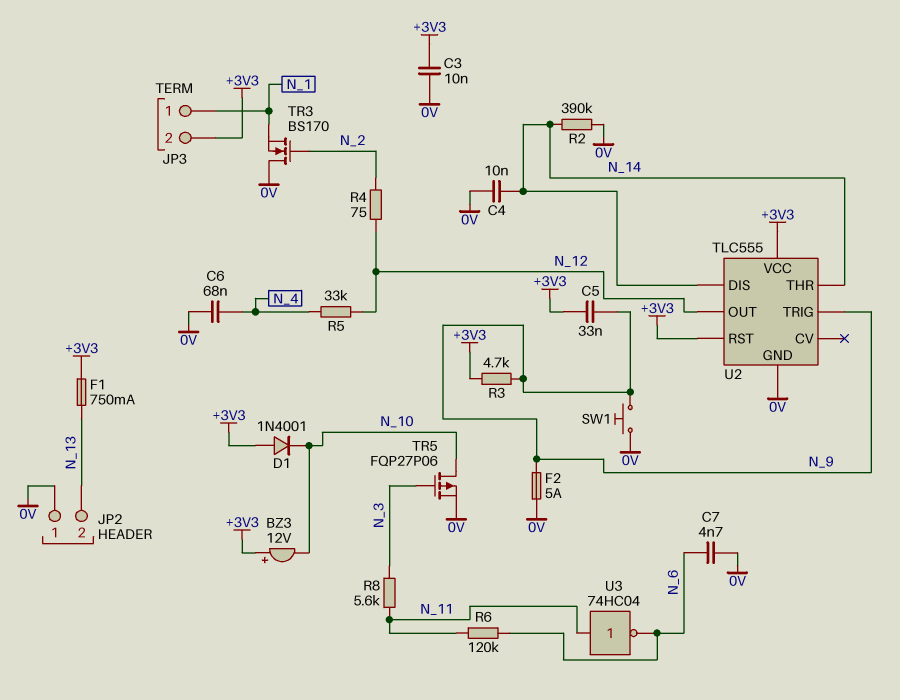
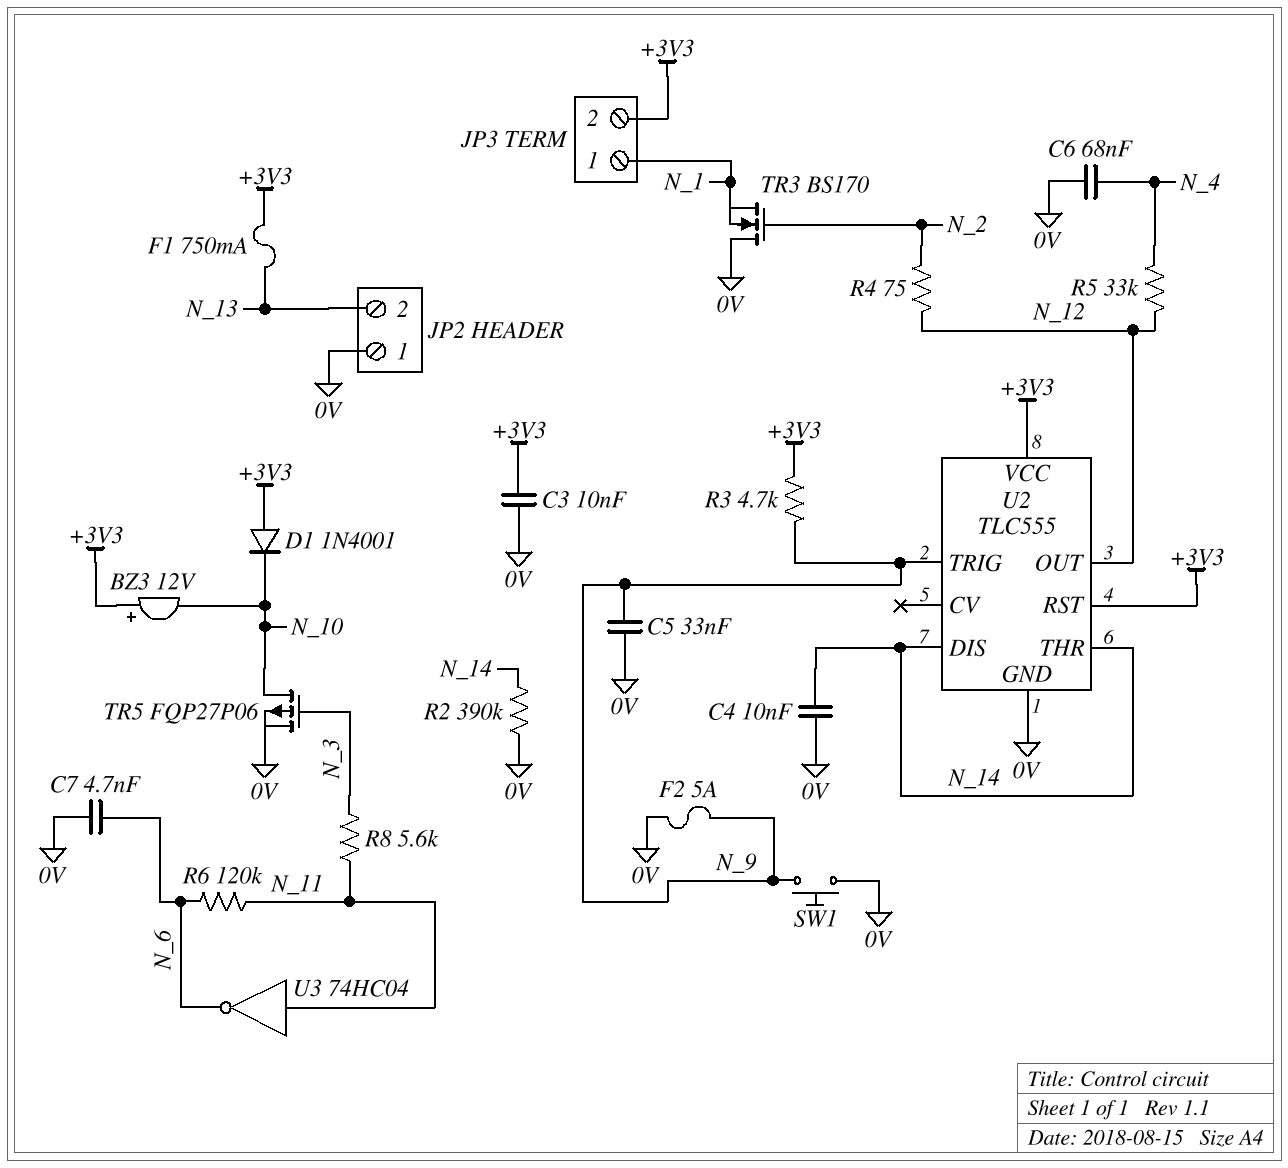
C5: 33nF (+3V3, N_9) -> 33nF (0V, N_9)

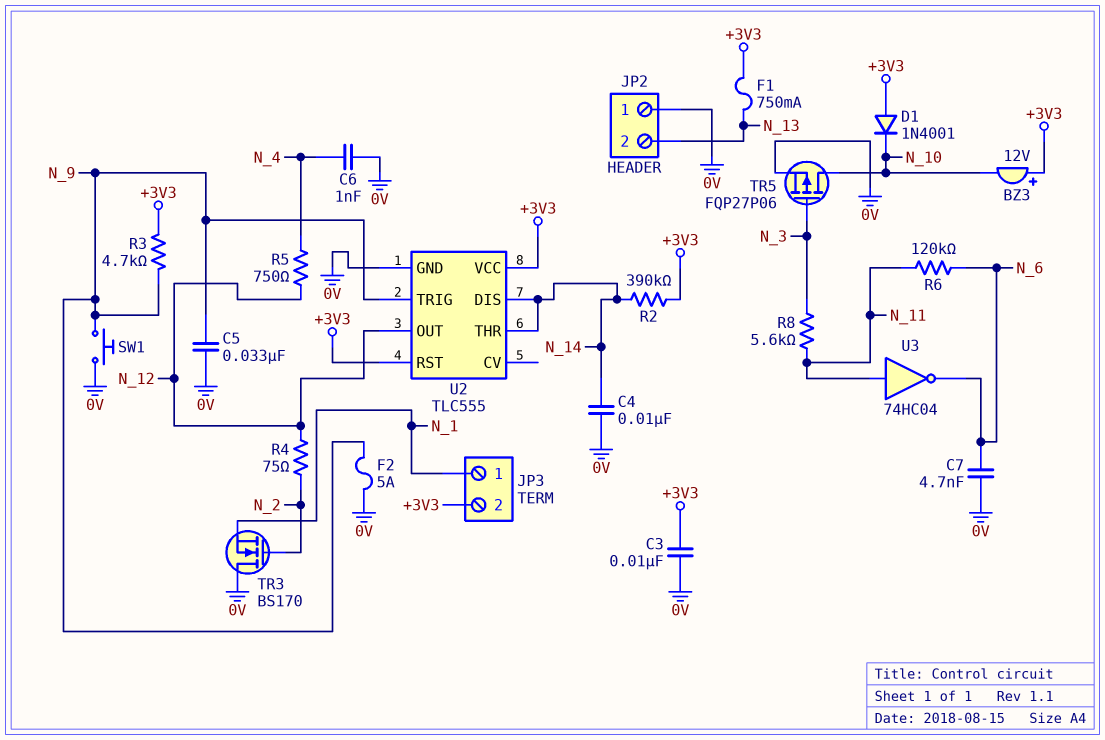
C6: 68nF (0V, N_4) -> 1nF (0V, N_4)
R2: 390k (0V, N_14) -> 390k (+3V3, N_14)
R5: 33k (N_4, N_12) -> 750 (N_4, N_12)

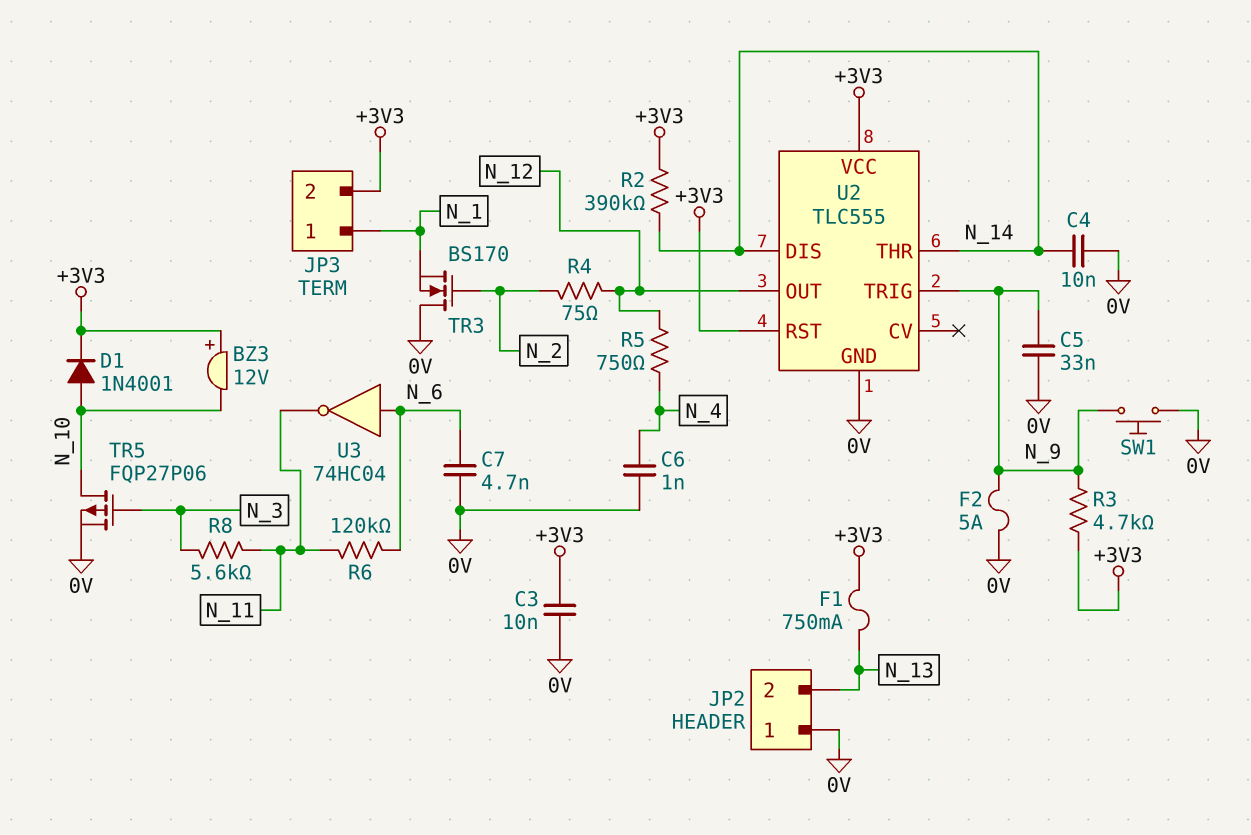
D1: diode 1N4001 (A +3V3, K N_10) -> diode 1N4001 (A N_10, K +3V3)
U3: NOT 74HC04 (in N_11, out N_6) -> NOT 74HC04 (in N_6, out N_11)

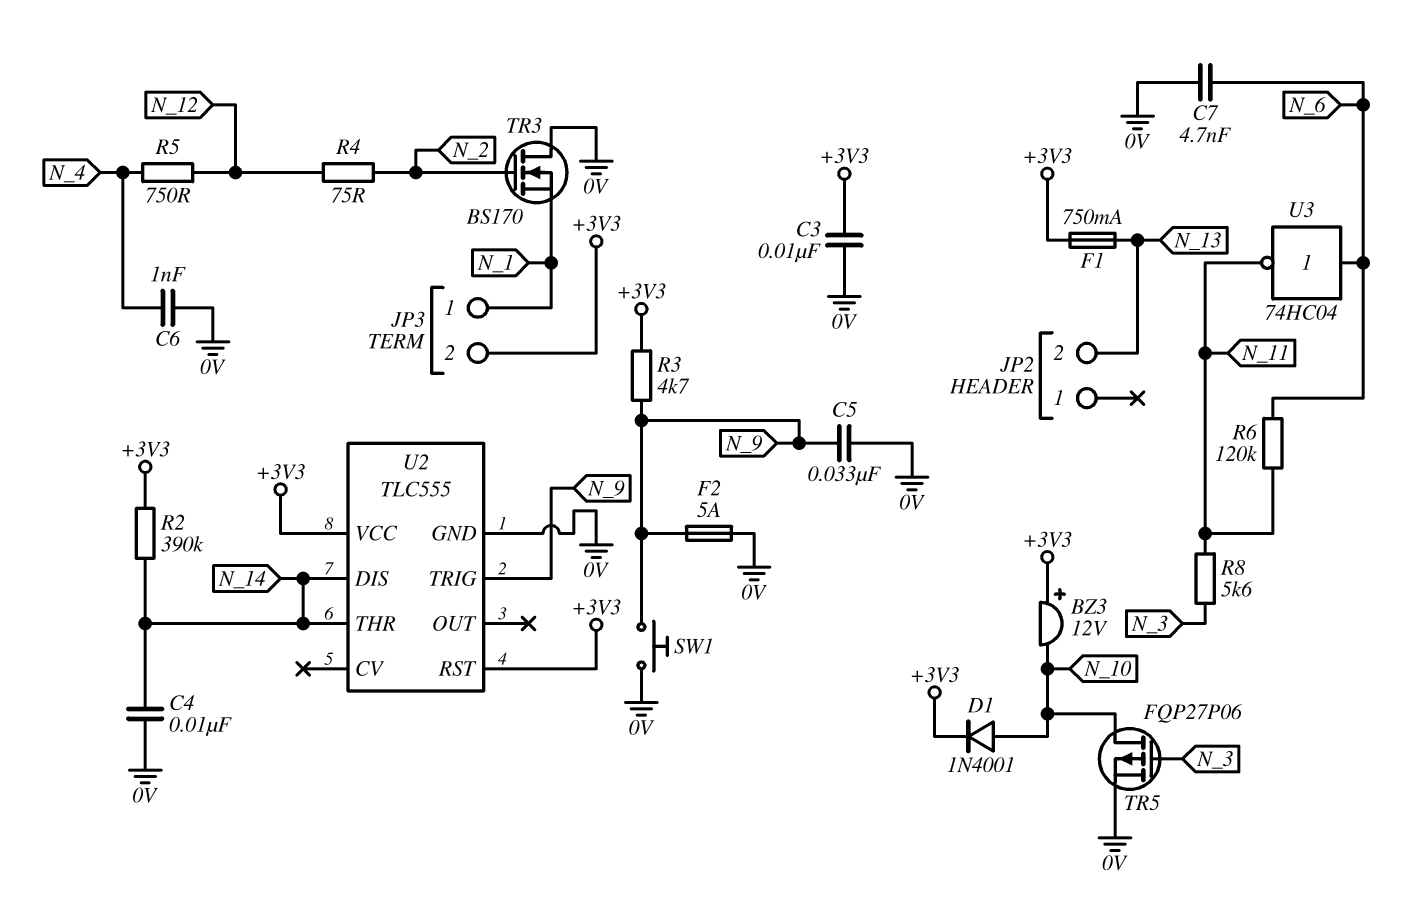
JP2 pin 1: 0V -> none
U2 pin OUT: N_12 -> none

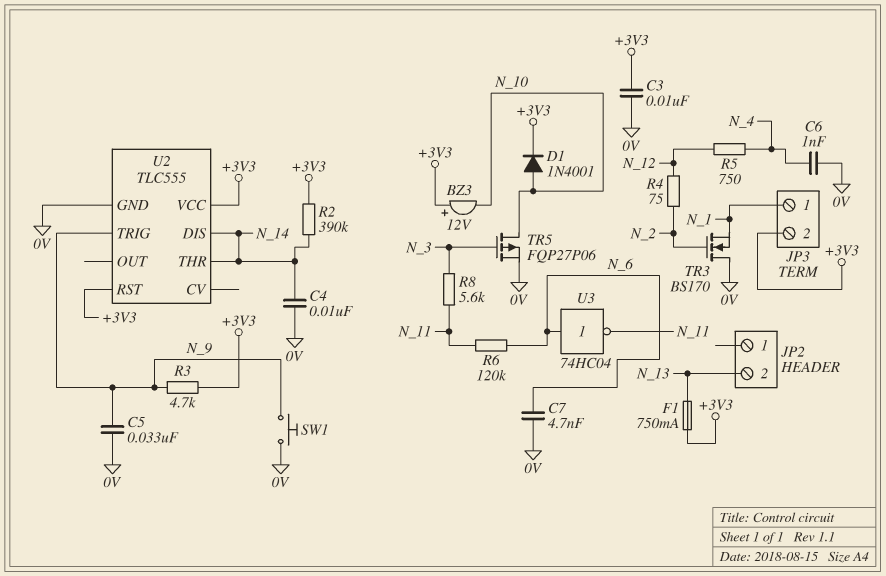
F2: 5A (0V, N_9) -> none

